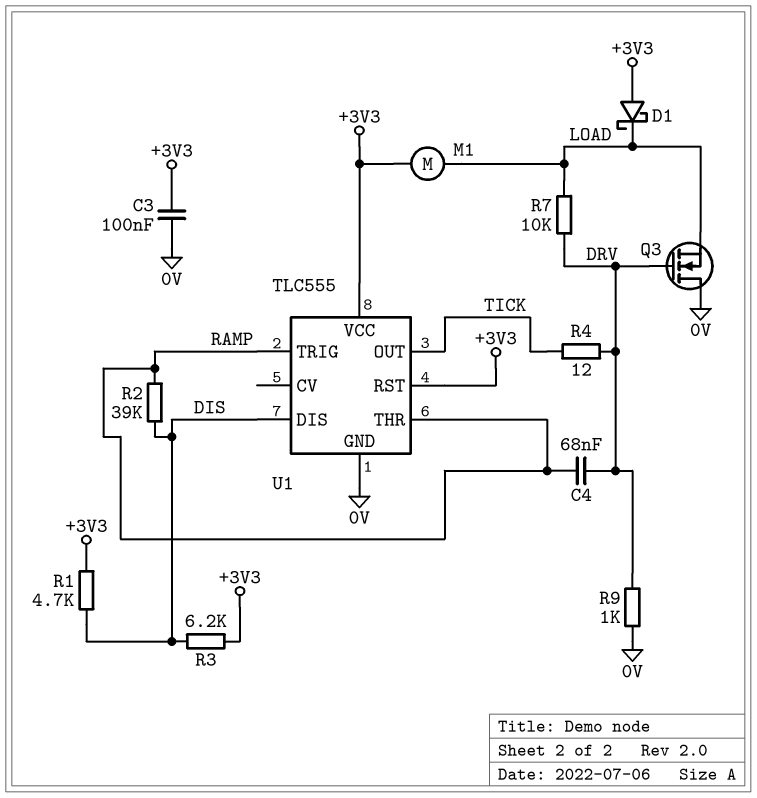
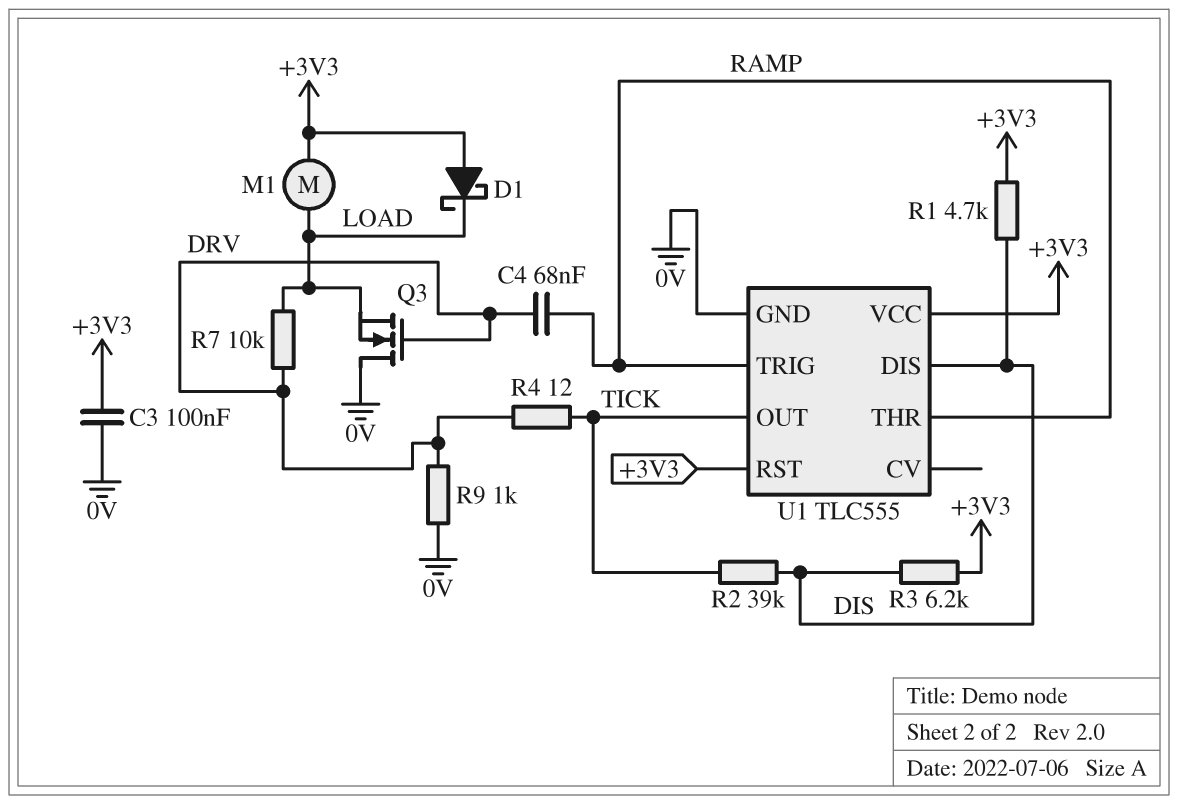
R2: 39k (DIS, RAMP) -> 39k (DIS, TICK)

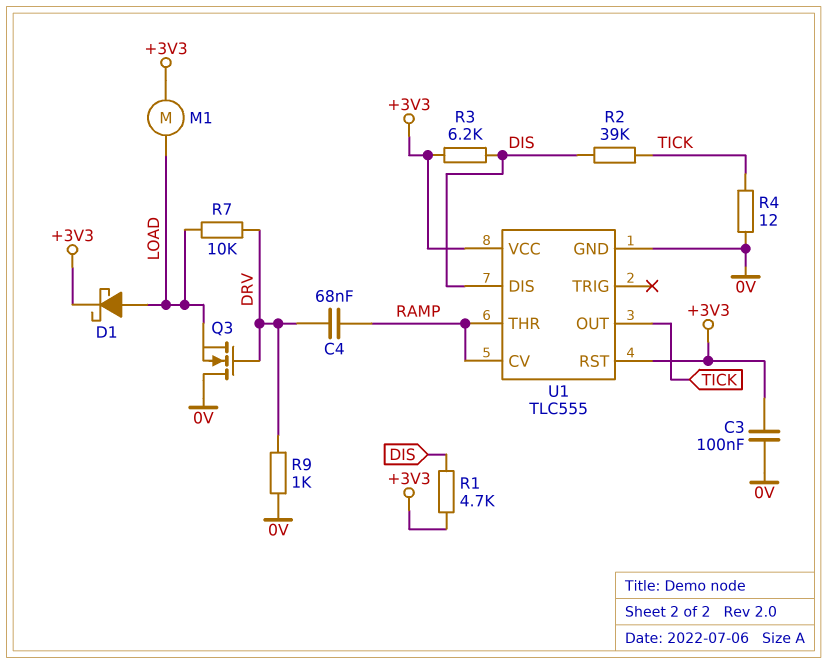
D1: schottky (A +3V3, K LOAD) -> schottky (A LOAD, K +3V3)
R4: 12 (DRV, TICK) -> 12 (0V, TICK)
U1 pin CV: none -> RAMP
U1 pin TRIG: RAMP -> none

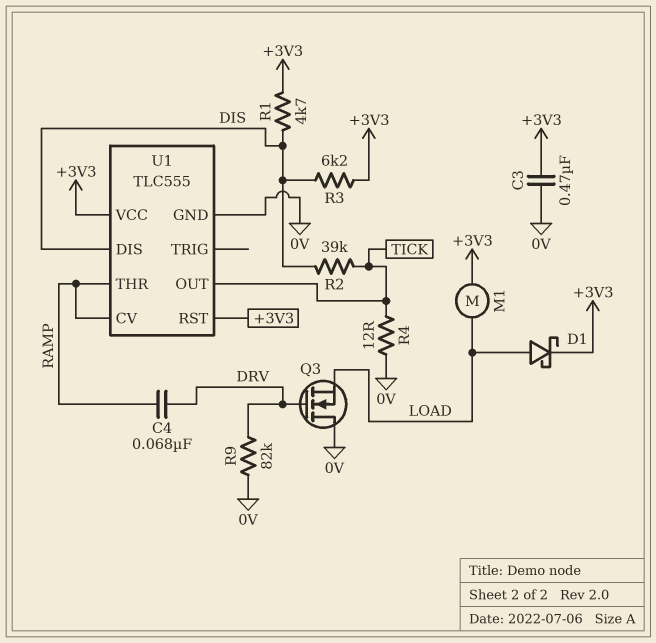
C3: 100nF (+3V3, 0V) -> 470nF (+3V3, 0V)
R7: 10k (DRV, LOAD) -> none
R9: 1k (0V, DRV) -> 82k (0V, DRV)

